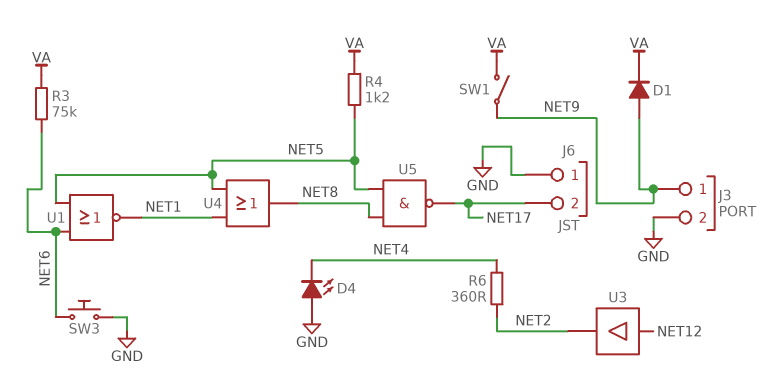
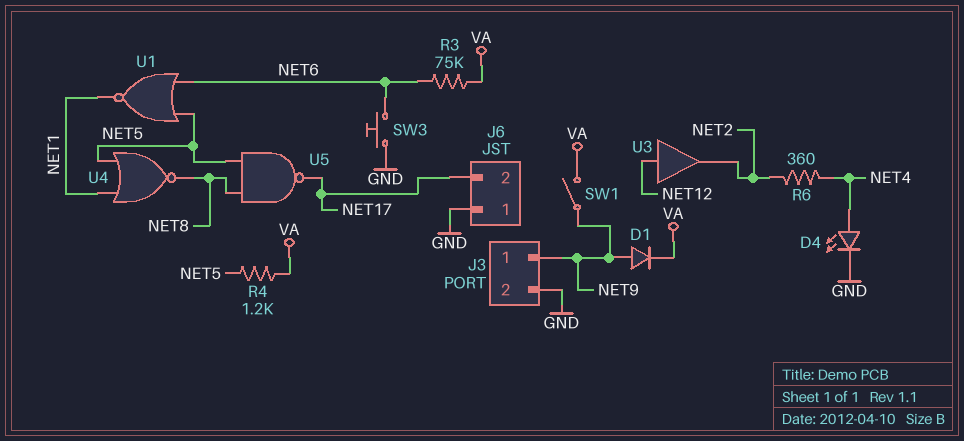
D4: LED (A GND, K NET4) -> LED (A NET4, K GND)
U4: OR (in NET1, in NET5, out NET8) -> NOR (in NET1, in NET5, out NET8)

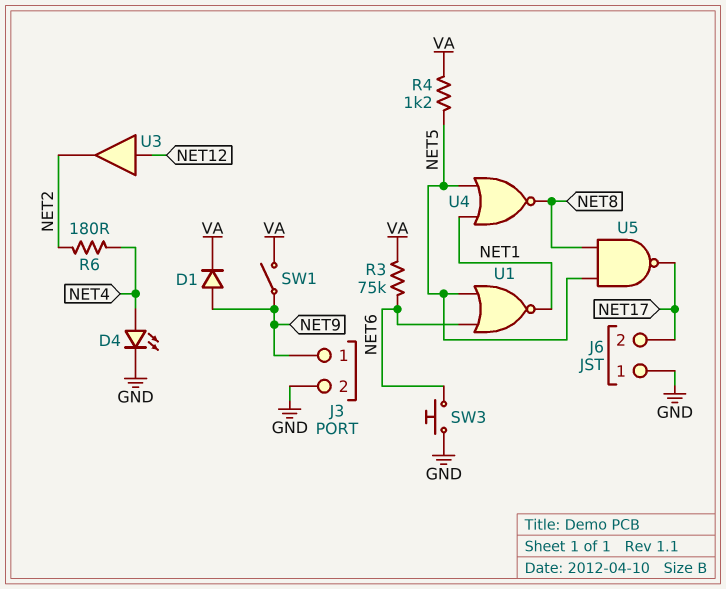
R6: 360 (NET2, NET4) -> 180 (NET2, NET4)

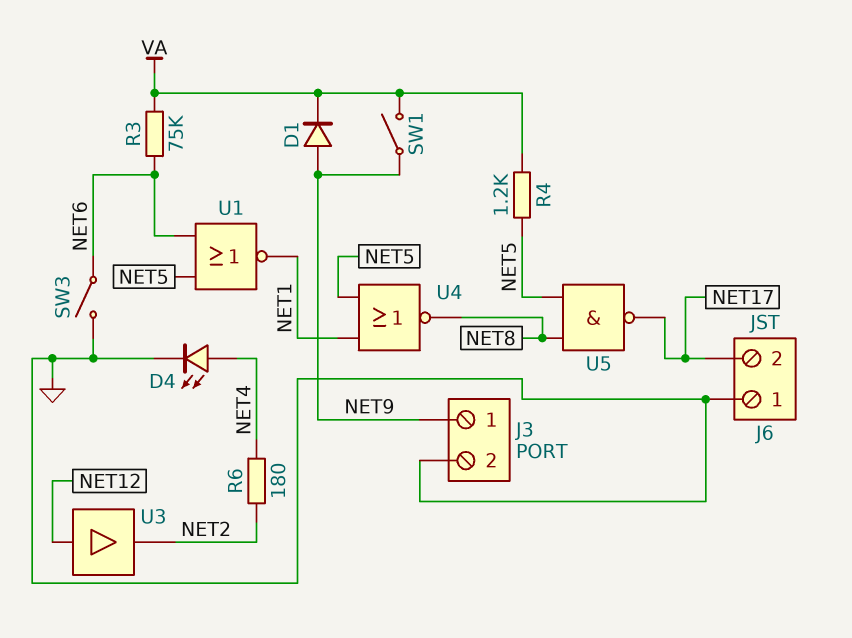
SW3: button (GND, NET6) -> switch (GND, NET6)

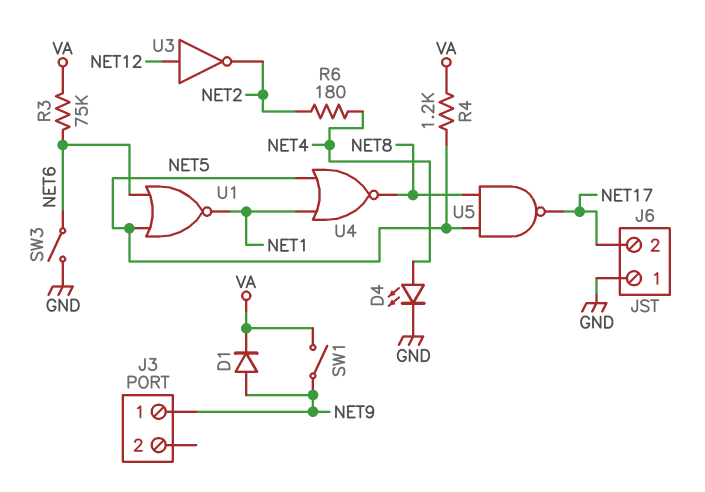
J3 pin 2: GND -> none
U3: buffer (in NET12, out NET2) -> NOT (in NET12, out NET2)

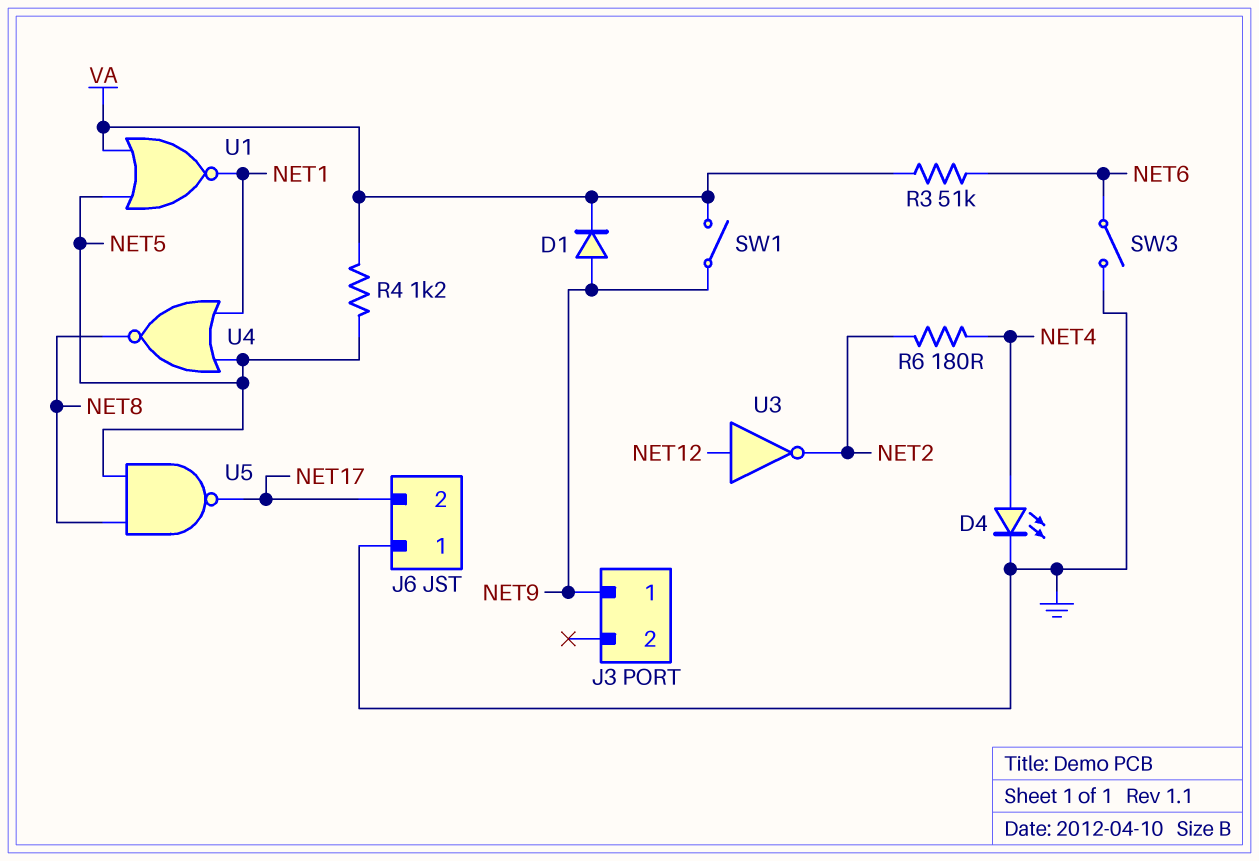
R3: 75k (NET6, VA) -> 51k (NET6, VA)
U1: NOR (in NET5, in NET6, out NET1) -> NOR (in NET5, in VA, out NET1)

